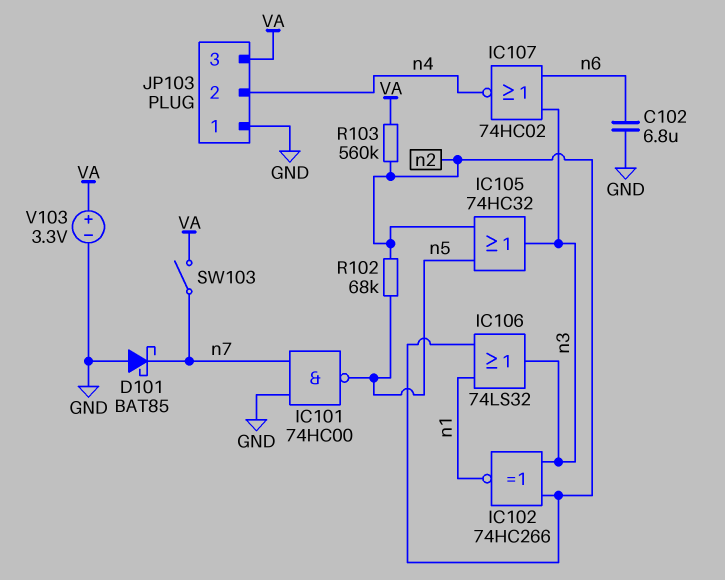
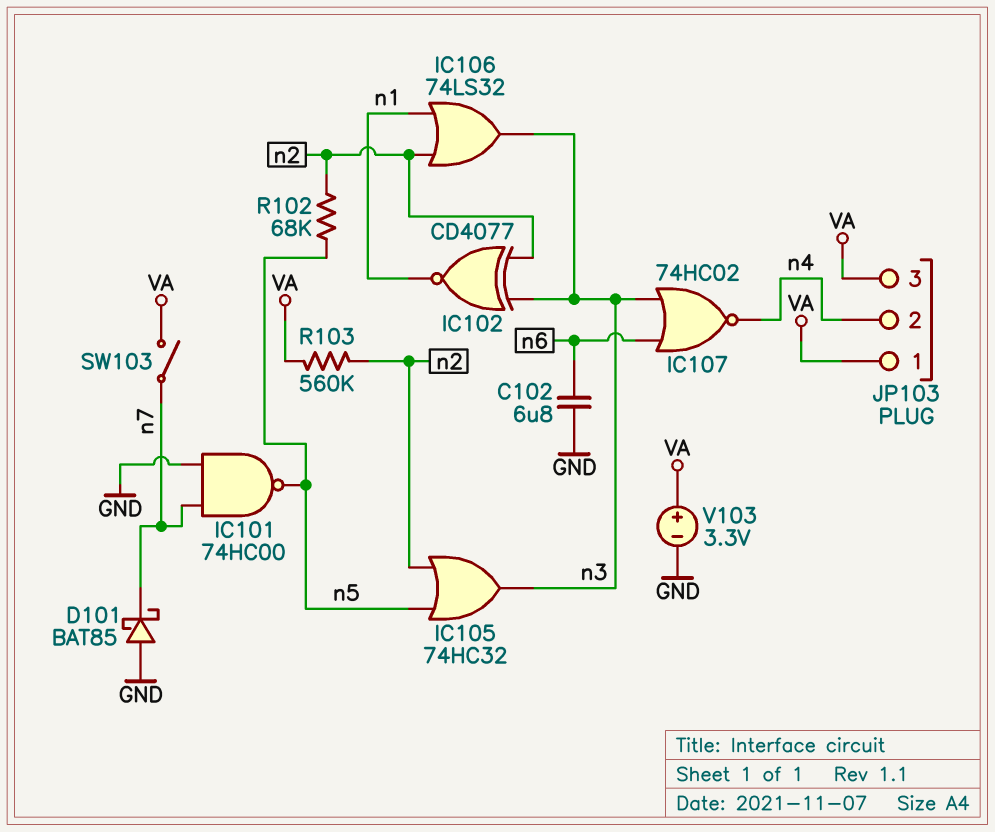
IC102: XNOR 74HC266 (in n2, in n3, out n1) -> XNOR CD4077 (in n2, in n3, out n1)
JP103 pin 1: GND -> VA

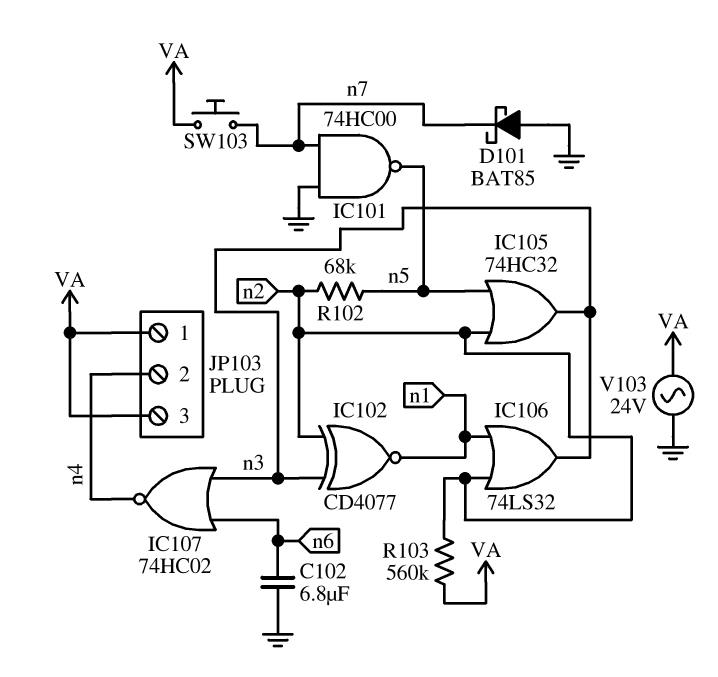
SW103: switch (VA, n7) -> button (VA, n7)
V103: 3.3V (plus VA, minus GND) -> AC 24V (GND, VA)

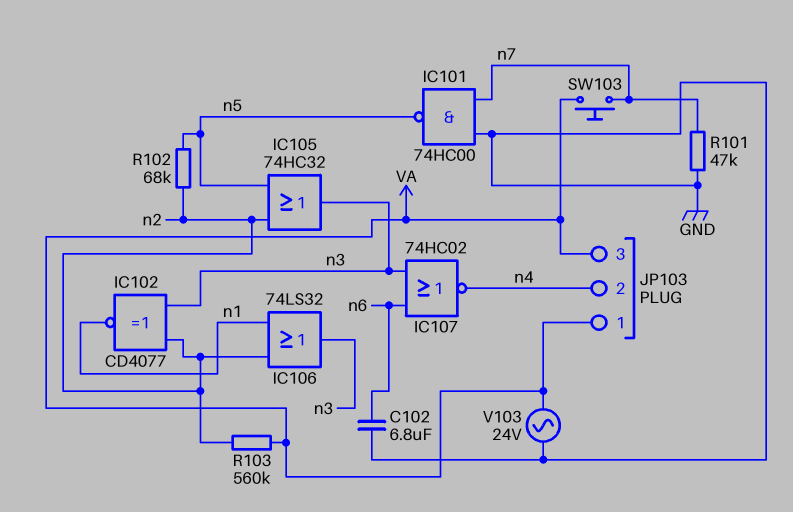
D101: schottky BAT85 (A GND, K n7) -> none
R101: none -> 47k (GND, n7)

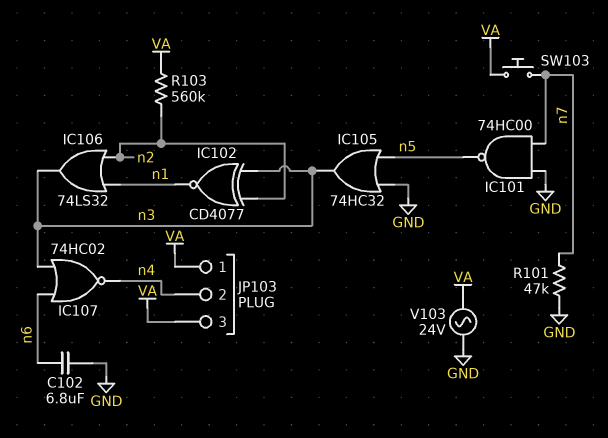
IC105: OR 74HC32 (in n2, in n5, out n3) -> OR 74HC32 (in GND, in n5, out n3)
R102: 68k (n2, n5) -> none

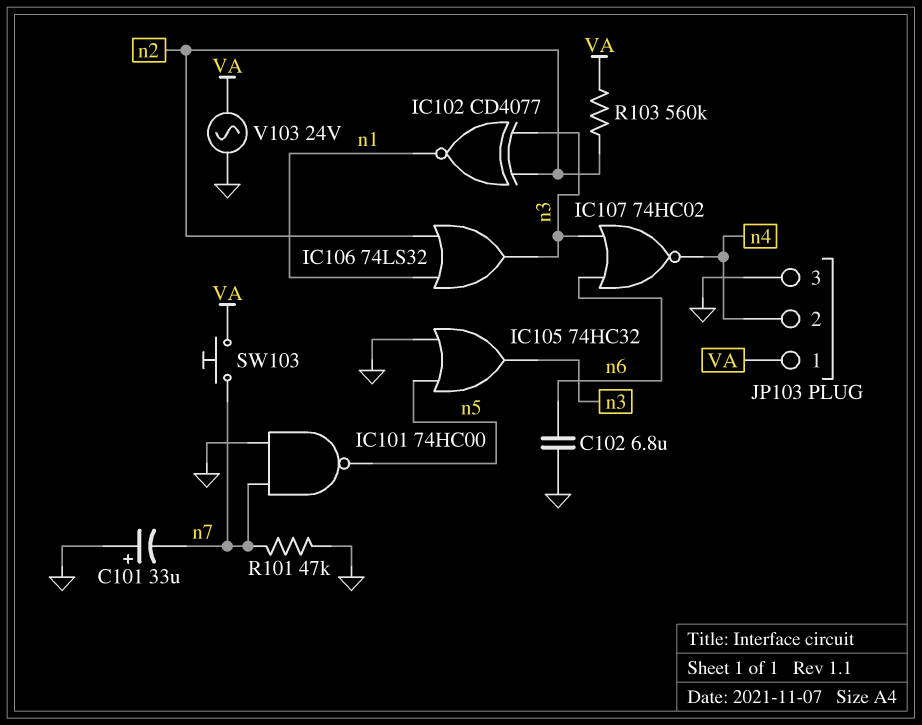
C101: none -> 33uF (plus GND, minus n7)
JP103 pin 3: VA -> GND

